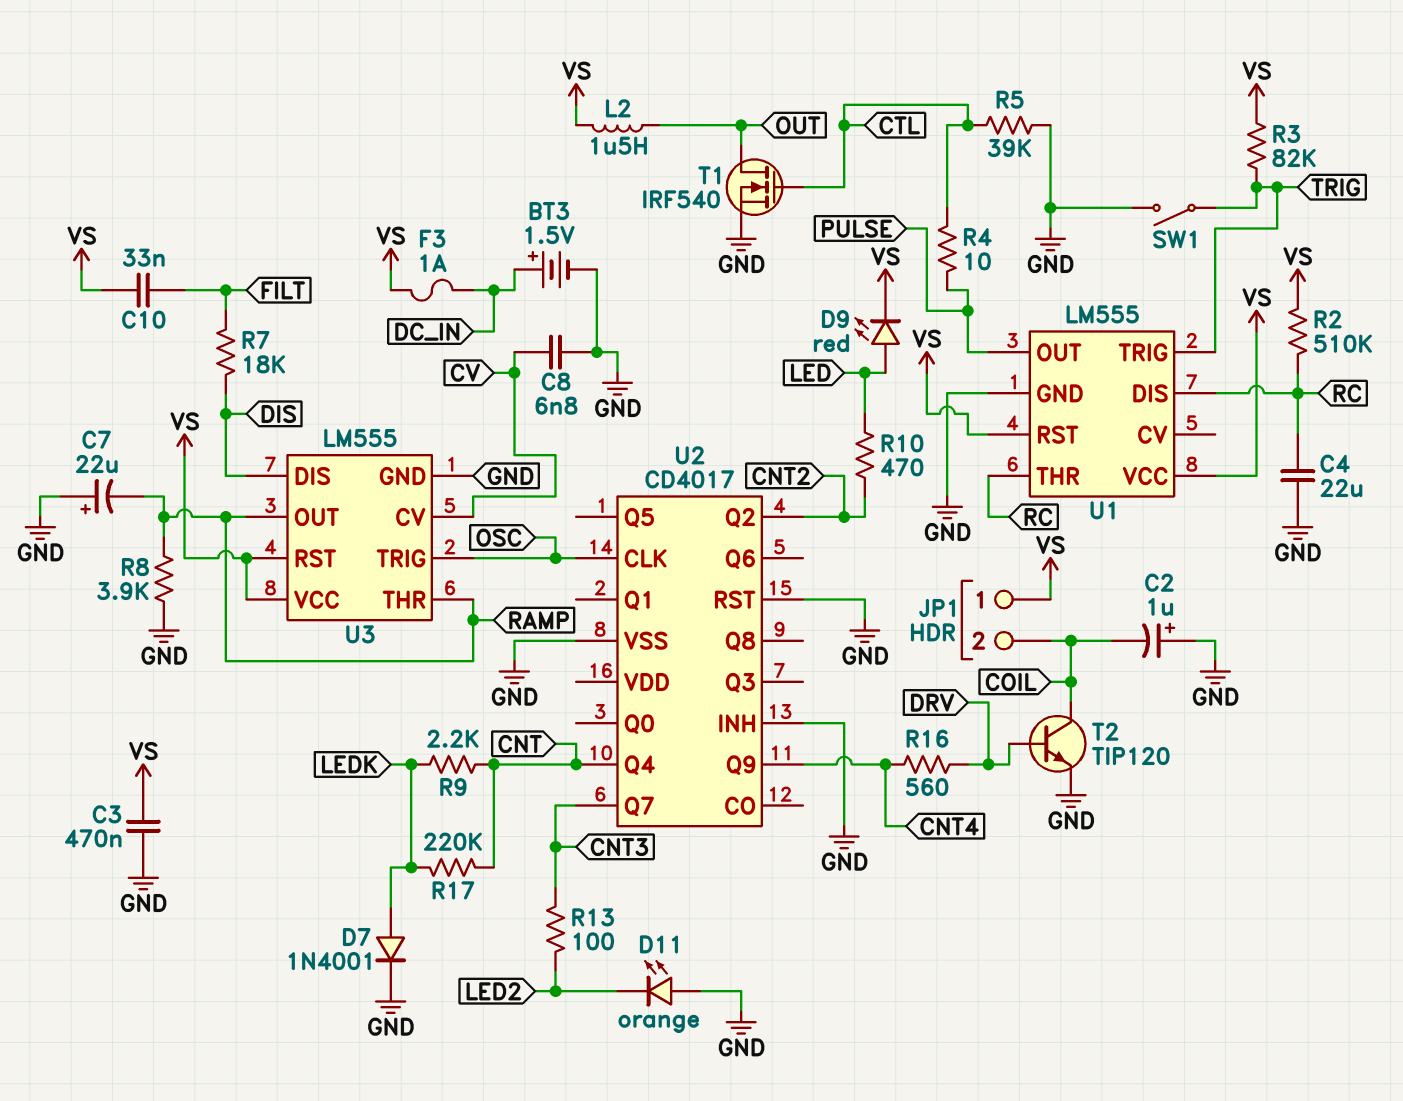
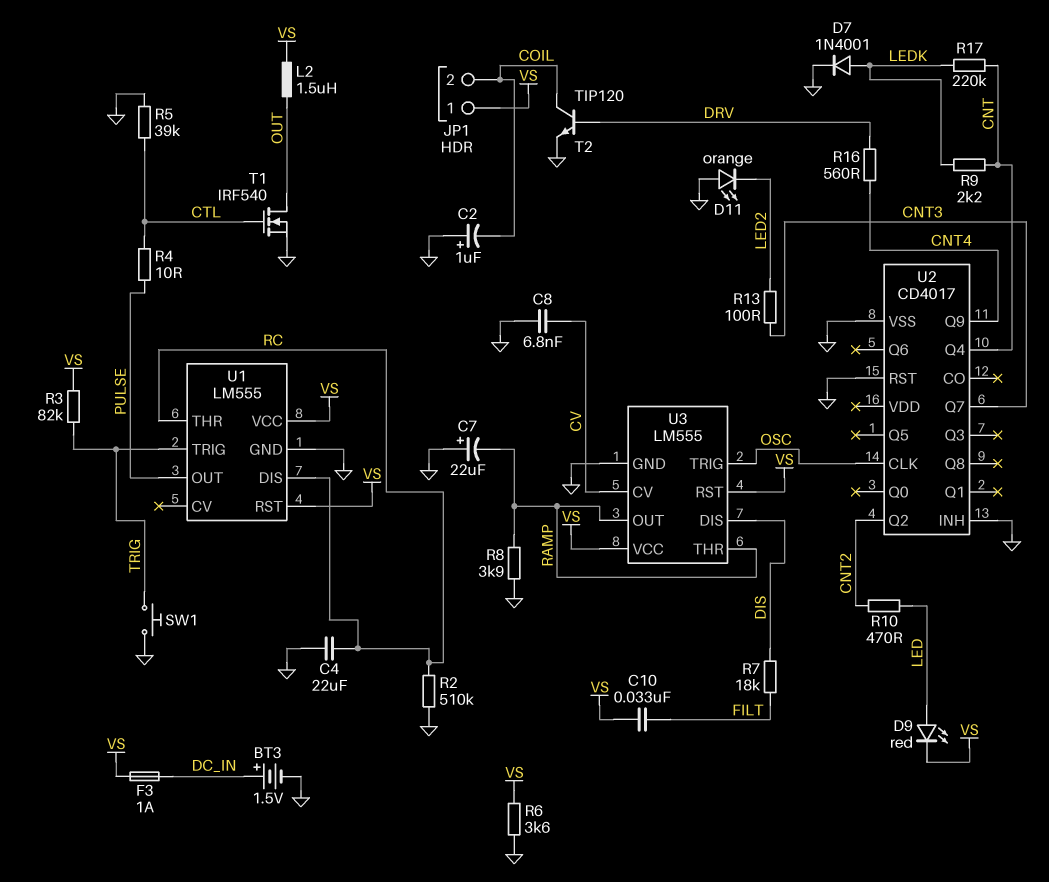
C3: 470nF (GND, VS) -> none
R2: 510k (RC, VS) -> 510k (GND, RC)
R6: none -> 3.6k (GND, VS)
SW1: switch (GND, TRIG) -> button (GND, TRIG)

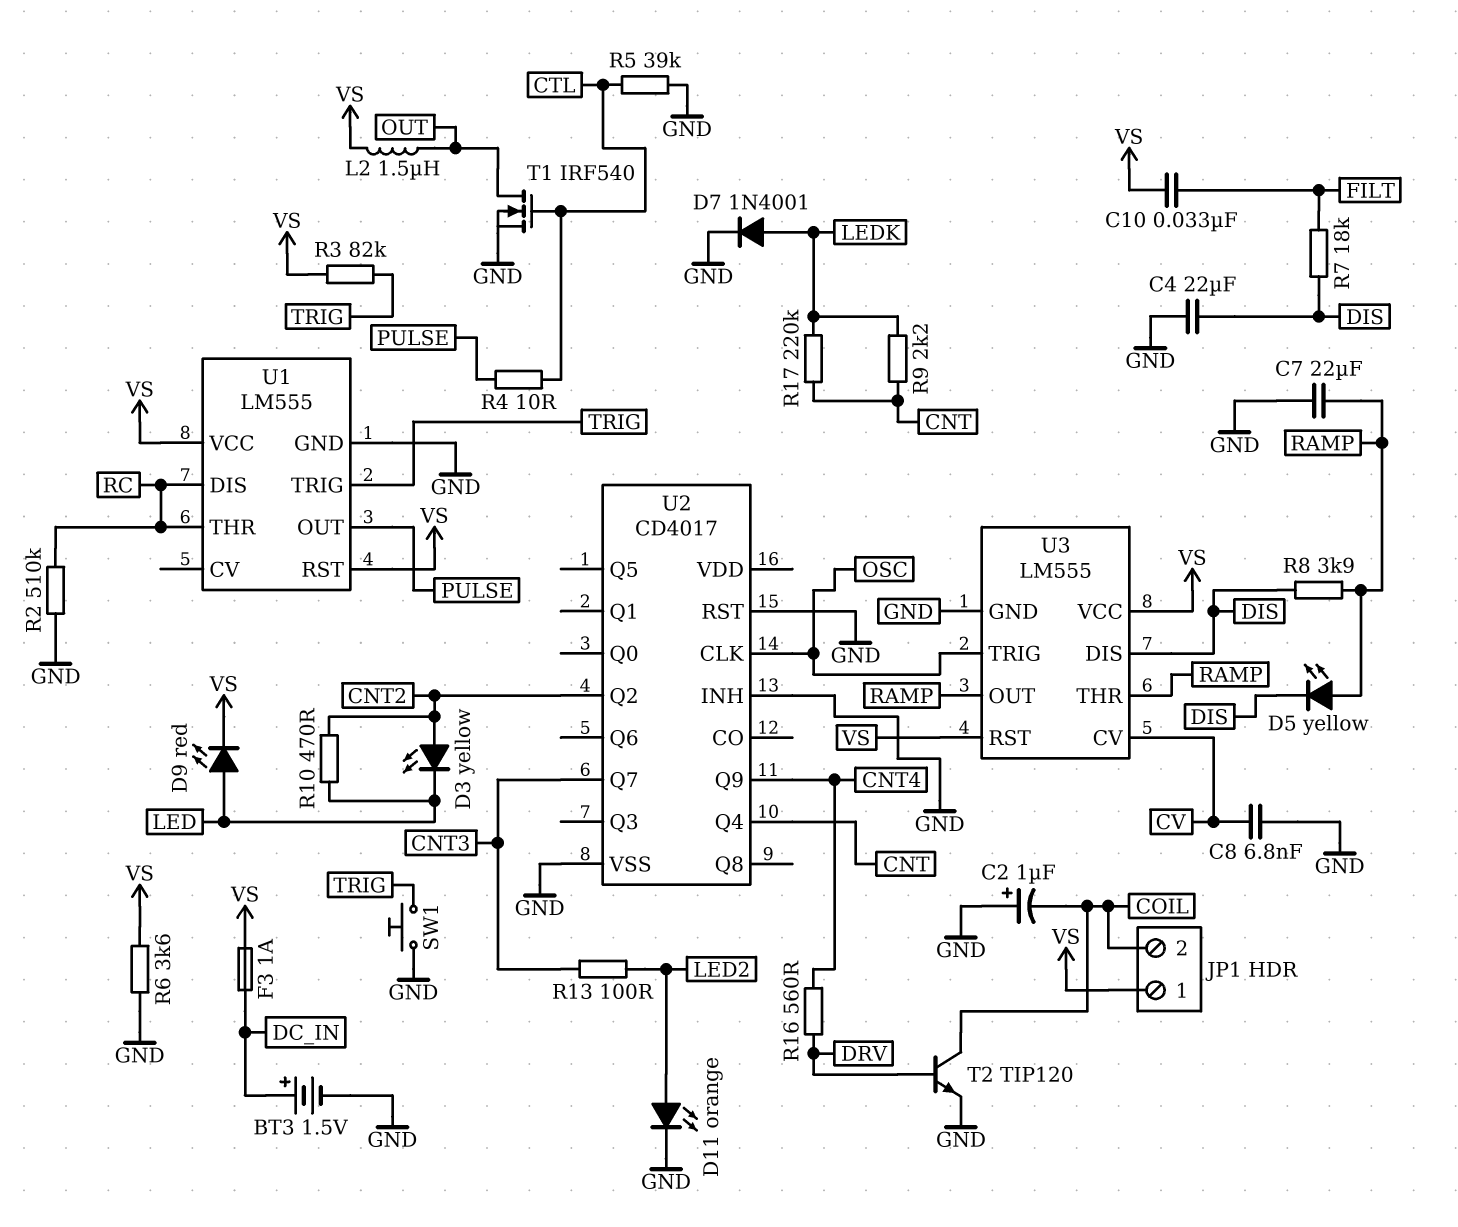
C4: 22uF (GND, RC) -> 22uF (DIS, GND)
C7: 22uF (plus GND, minus RAMP) -> 22uF (GND, RAMP)
D3: none -> LED yellow (A CNT2, K LED)
D5: none -> LED yellow (A RAMP, K DIS)
D11: LED orange (A GND, K LED2) -> LED orange (A LED2, K GND)
R8: 3.9k (GND, RAMP) -> 3.9k (DIS, RAMP)

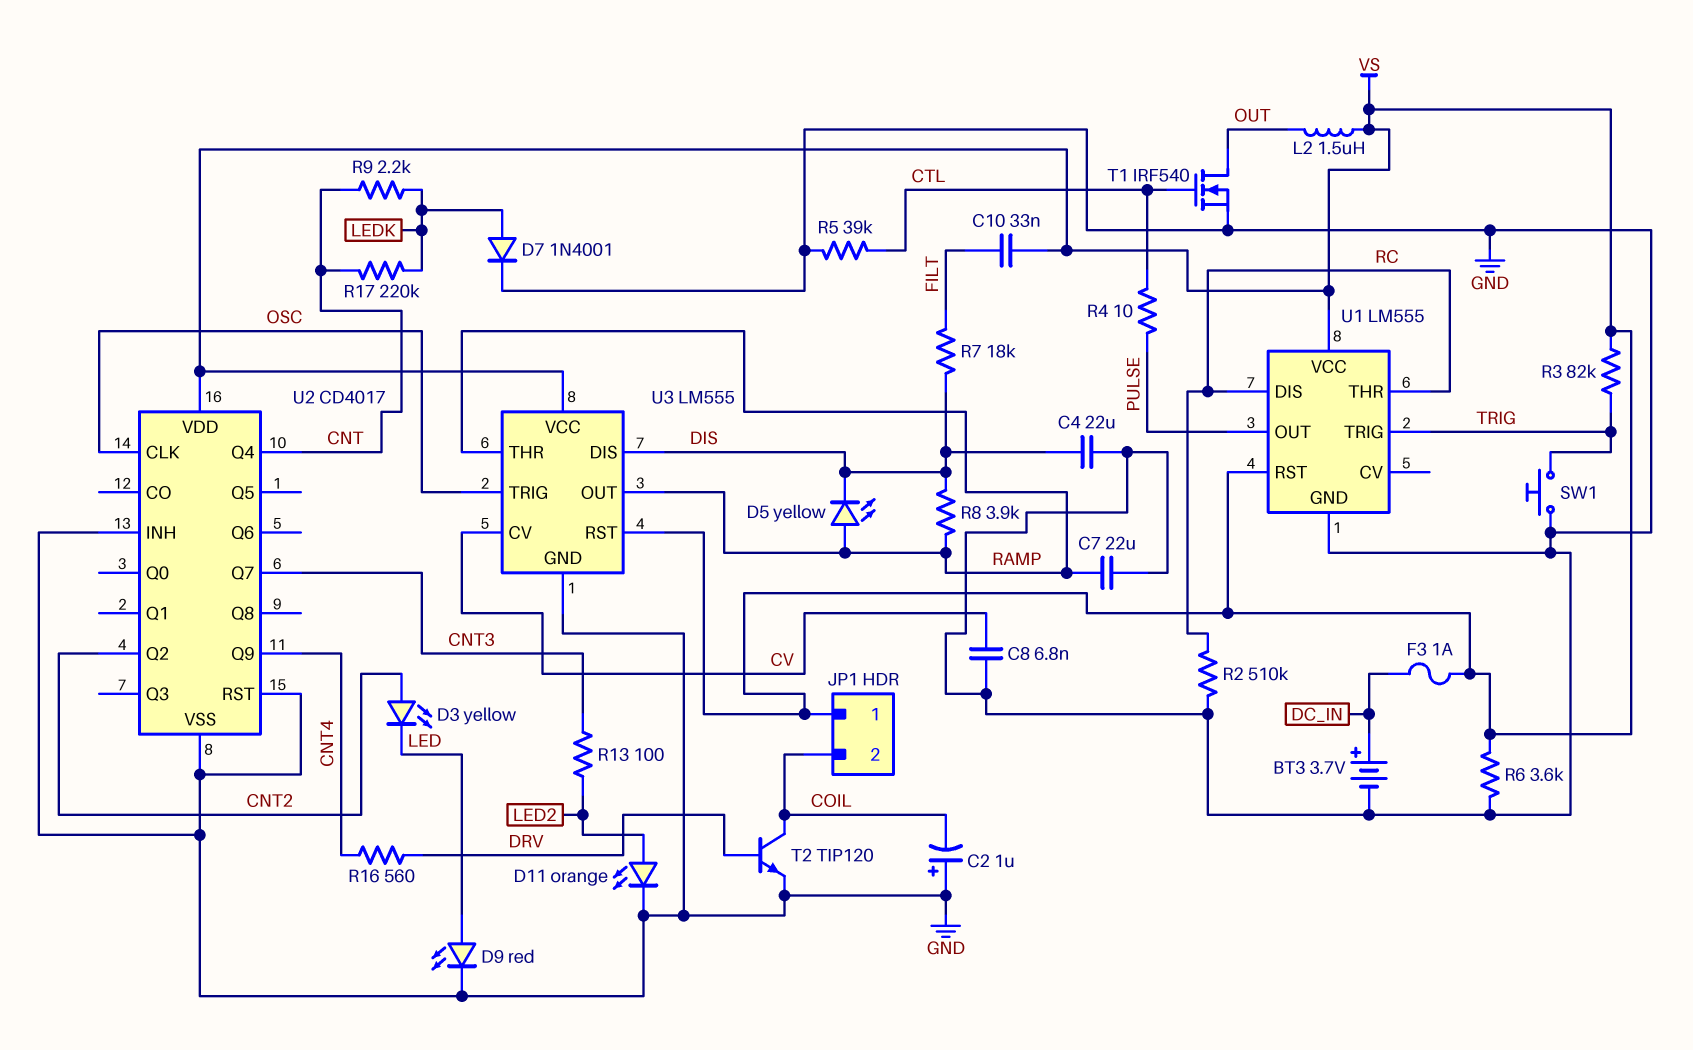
BT3: 1.5V (plus DC_IN, minus GND) -> 3.7V (plus DC_IN, minus GND)
D9: LED red (A LED, K VS) -> LED red (A LED, K GND)
R10: 470 (CNT2, LED) -> none
U2 pin VDD: none -> VS

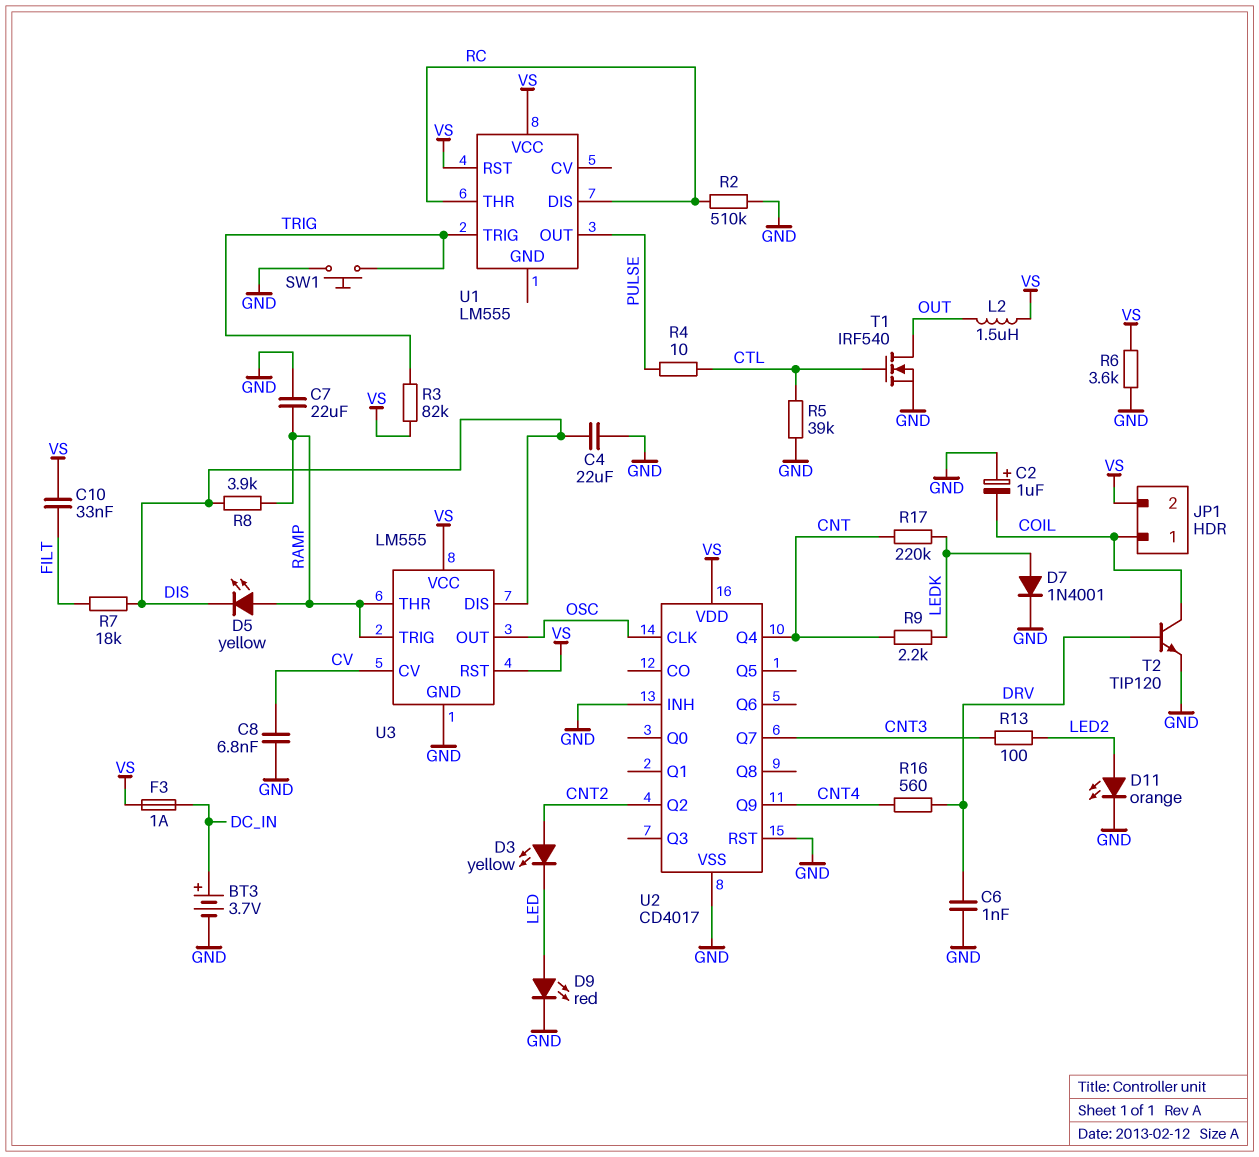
C6: none -> 1nF (DRV, GND)
JP1 pin 1: VS -> COIL
JP1 pin 2: COIL -> VS
U1 pin GND: GND -> none
U3 pin OUT: RAMP -> OSC
U3 pin TRIG: OSC -> RAMP

